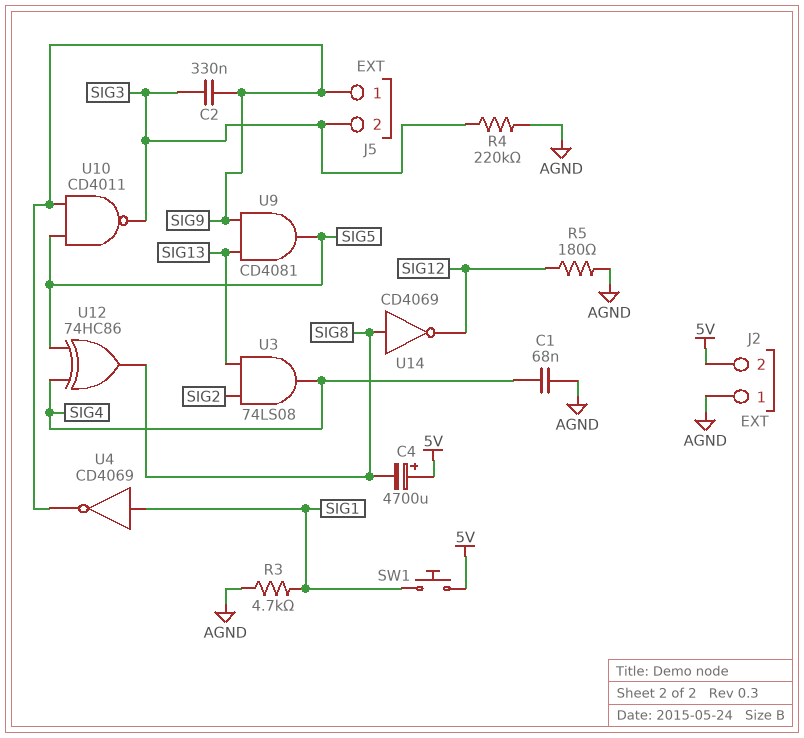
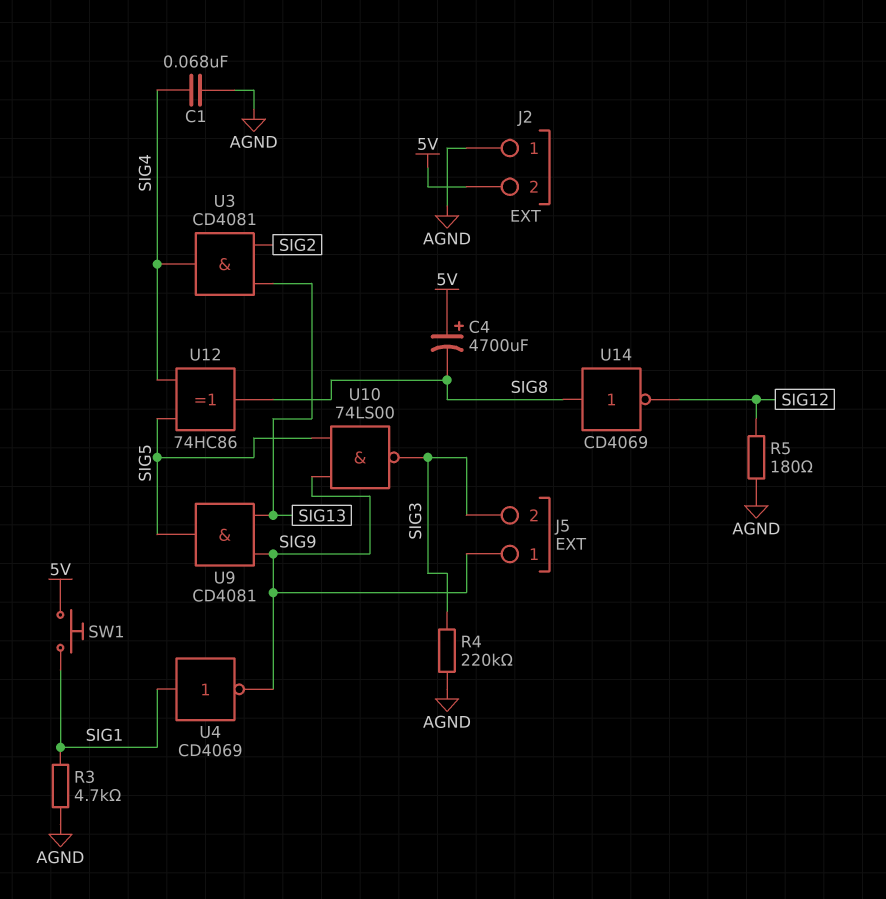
C2: 330nF (SIG3, SIG9) -> none
U3: AND 74LS08 (in SIG2, in SIG13, out SIG4) -> AND CD4081 (in SIG2, in SIG13, out SIG4)
U10: NAND CD4011 (in SIG5, in SIG9, out SIG3) -> NAND 74LS00 (in SIG5, in SIG9, out SIG3)

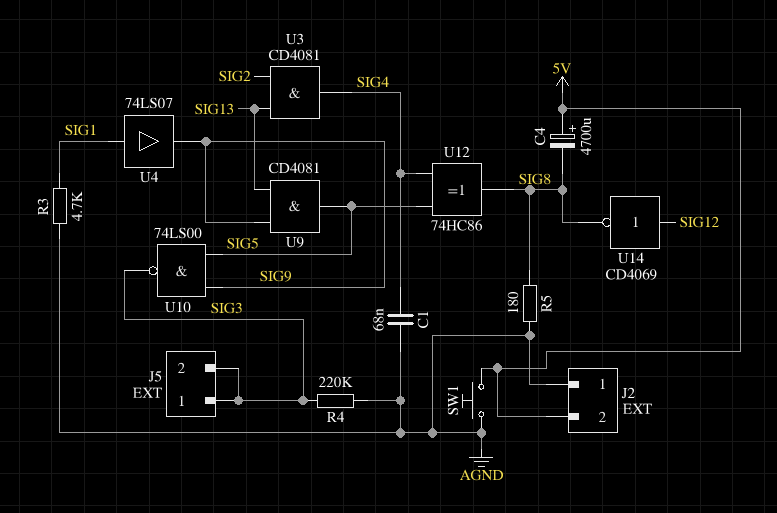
J5 pin 1: SIG9 -> SIG3
R5: 180 (AGND, SIG12) -> 180 (AGND, SIG8)
SW1: button (5V, SIG1) -> button (5V, AGND)
U4: NOT CD4069 (in SIG1, out SIG9) -> buffer 74LS07 (in SIG1, out SIG9)
U14: NOT CD4069 (in SIG8, out SIG12) -> NOT CD4069 (in SIG12, out SIG8)

